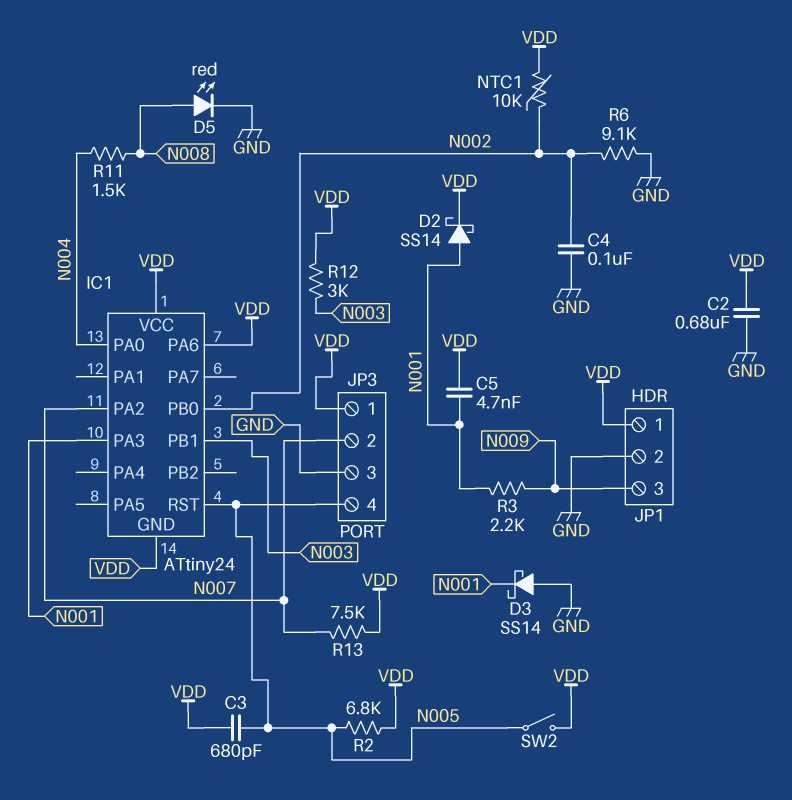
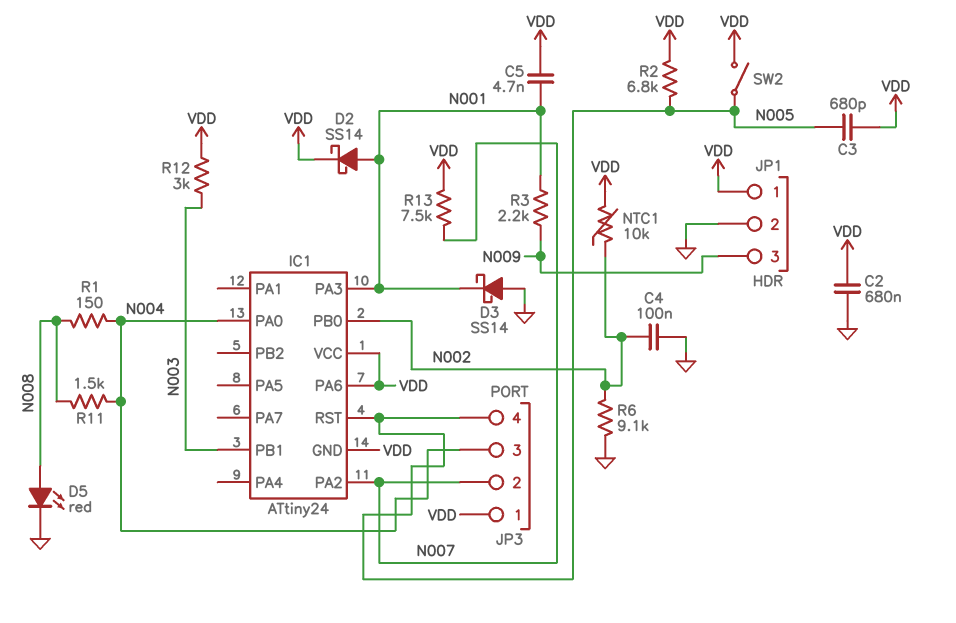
JP3 pin 3: GND -> N004
R1: none -> 150 (N004, N008)

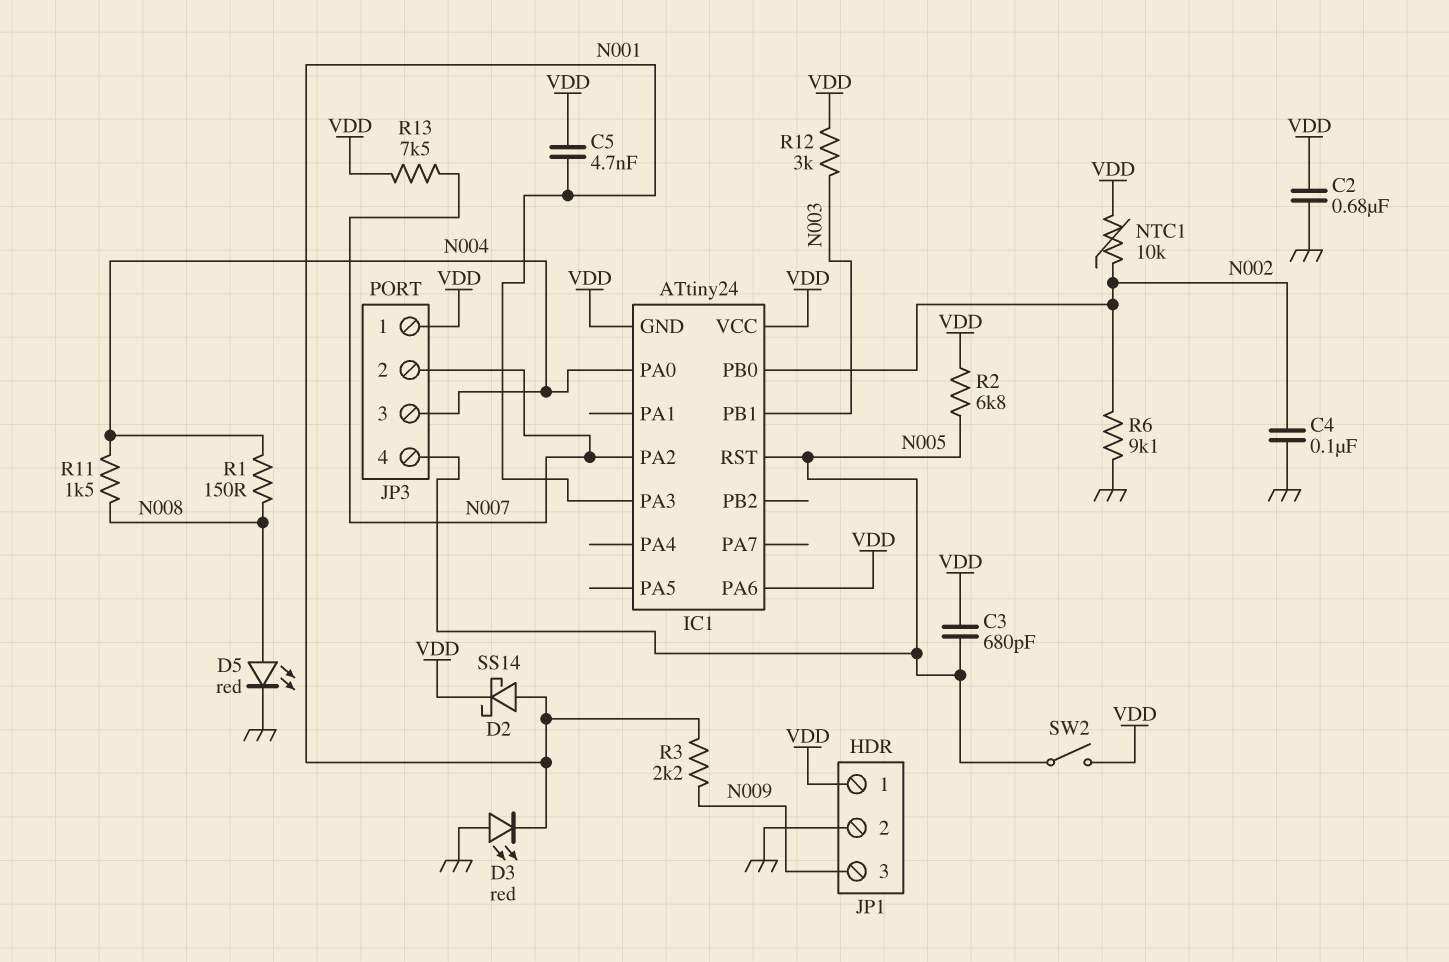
D3: schottky SS14 (A GND, K N001) -> LED red (A GND, K N001)

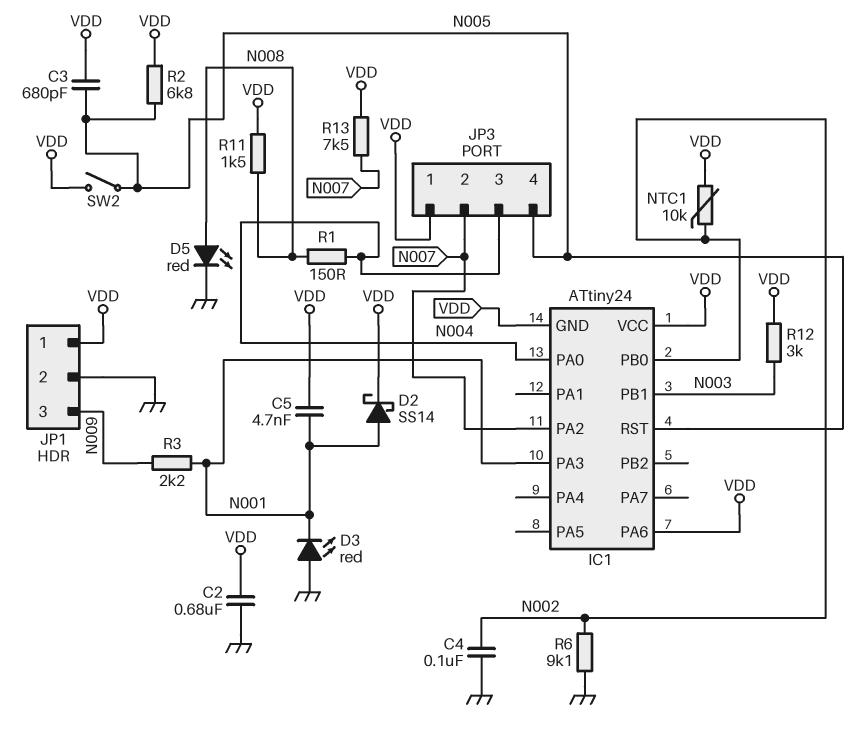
R11: 1.5k (N004, N008) -> 1.5k (N008, VDD)

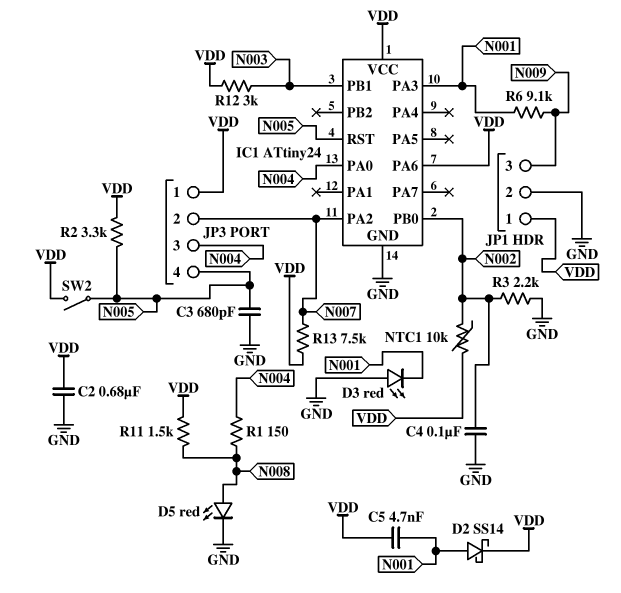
C3: 680pF (N005, VDD) -> 680pF (GND, N005)
IC1 pin GND: VDD -> GND
R2: 6.8k (N005, VDD) -> 3.3k (N005, VDD)
R3: 2.2k (N001, N009) -> 2.2k (GND, N002)
R6: 9.1k (GND, N002) -> 9.1k (N001, N009)

